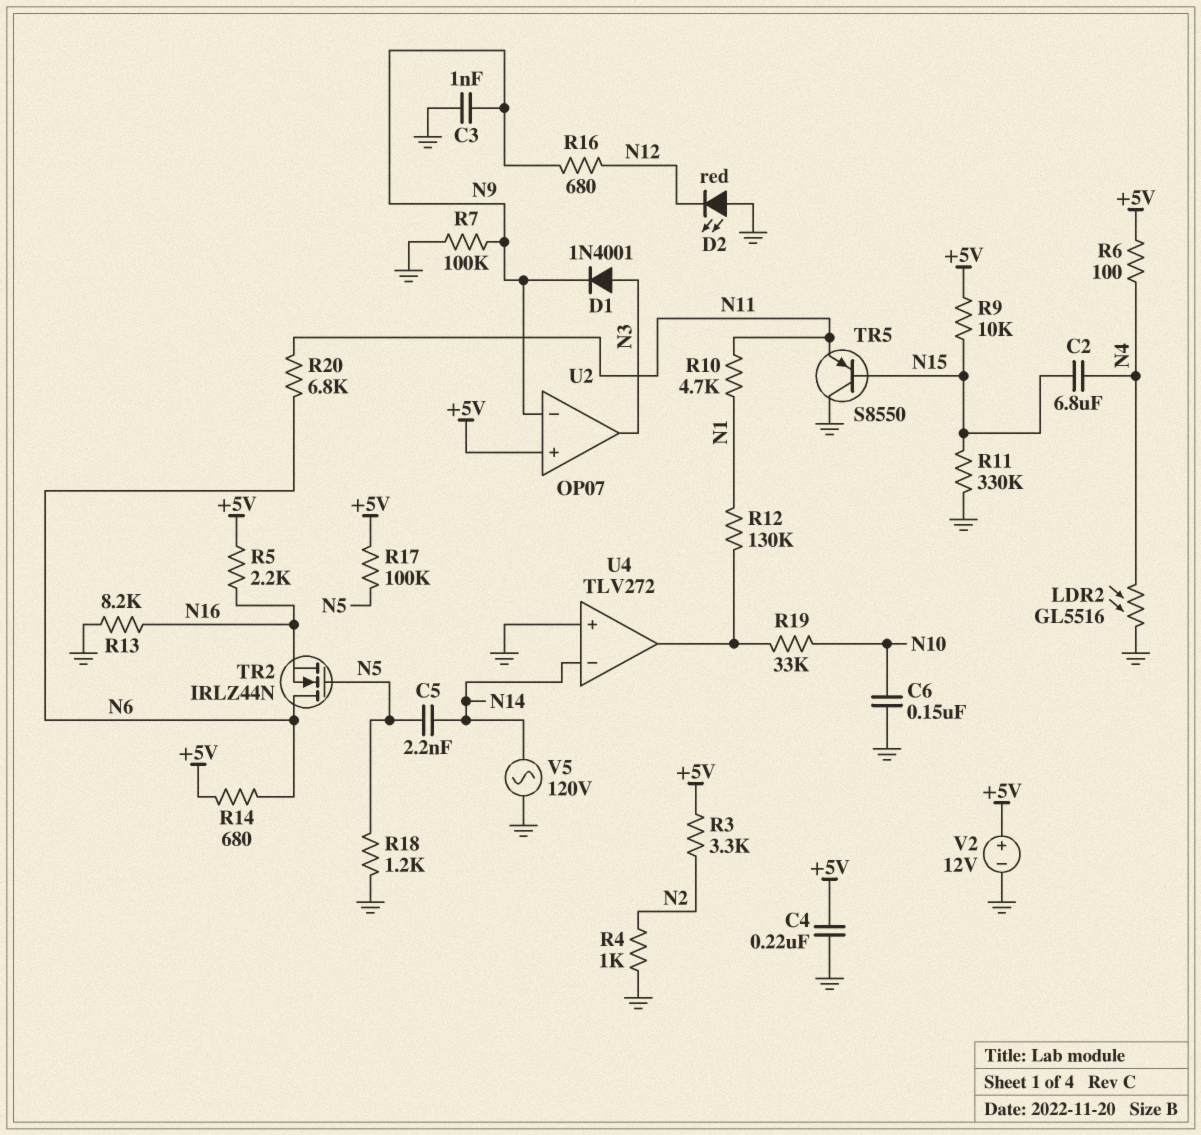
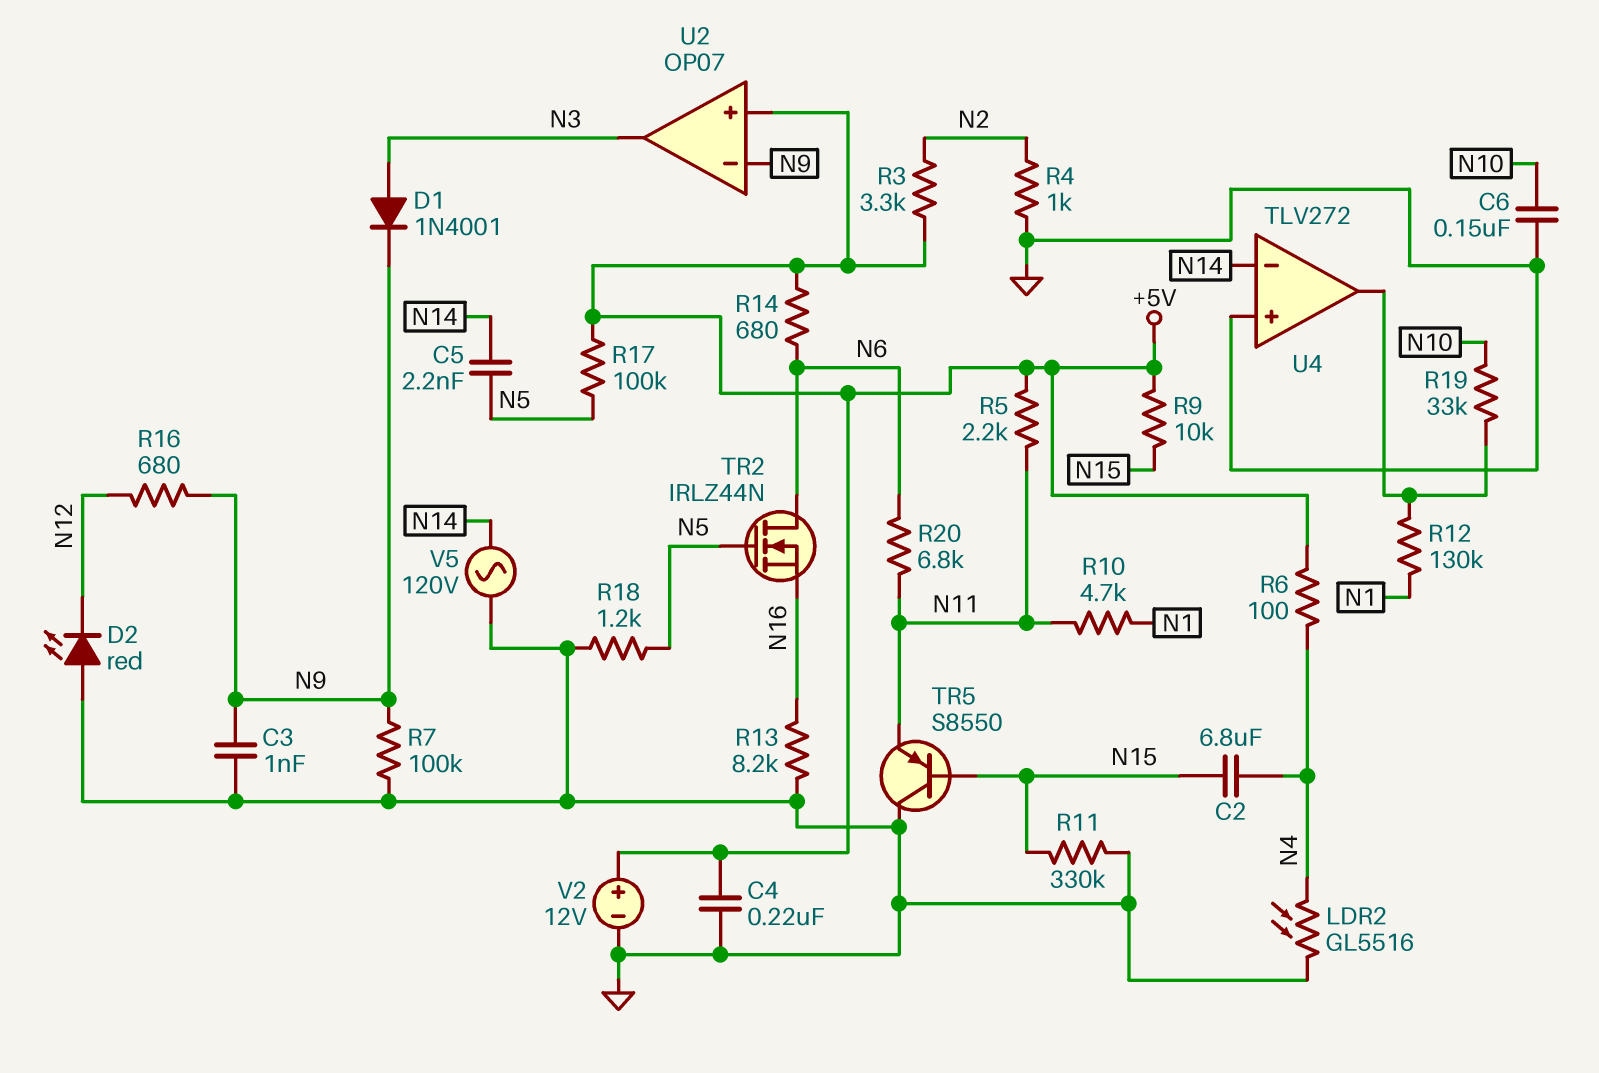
R5: 2.2k (+5V, N16) -> 2.2k (+5V, N11)

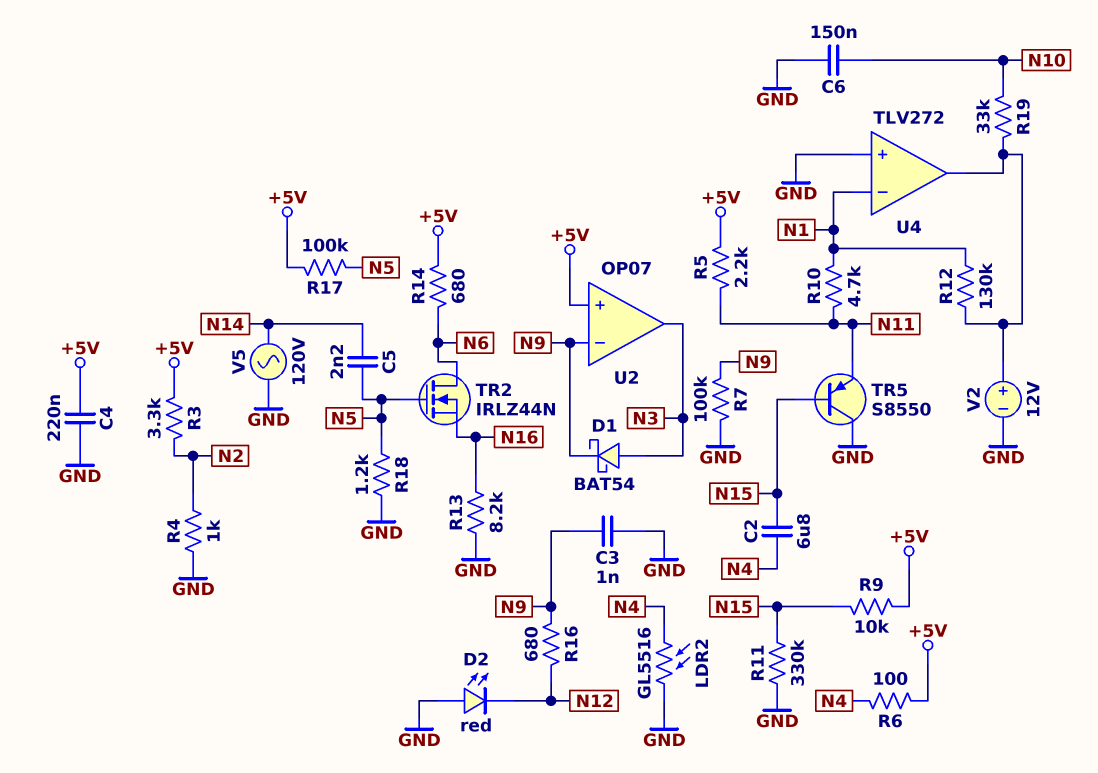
D1: diode 1N4001 (A N3, K N9) -> schottky BAT54 (A N3, K N9)
R20: 6.8k (N6, N11) -> none
U4 pin in-: N14 -> N1
V2: 12V (plus +5V, minus GND) -> 12V (plus U4/out, minus GND)

